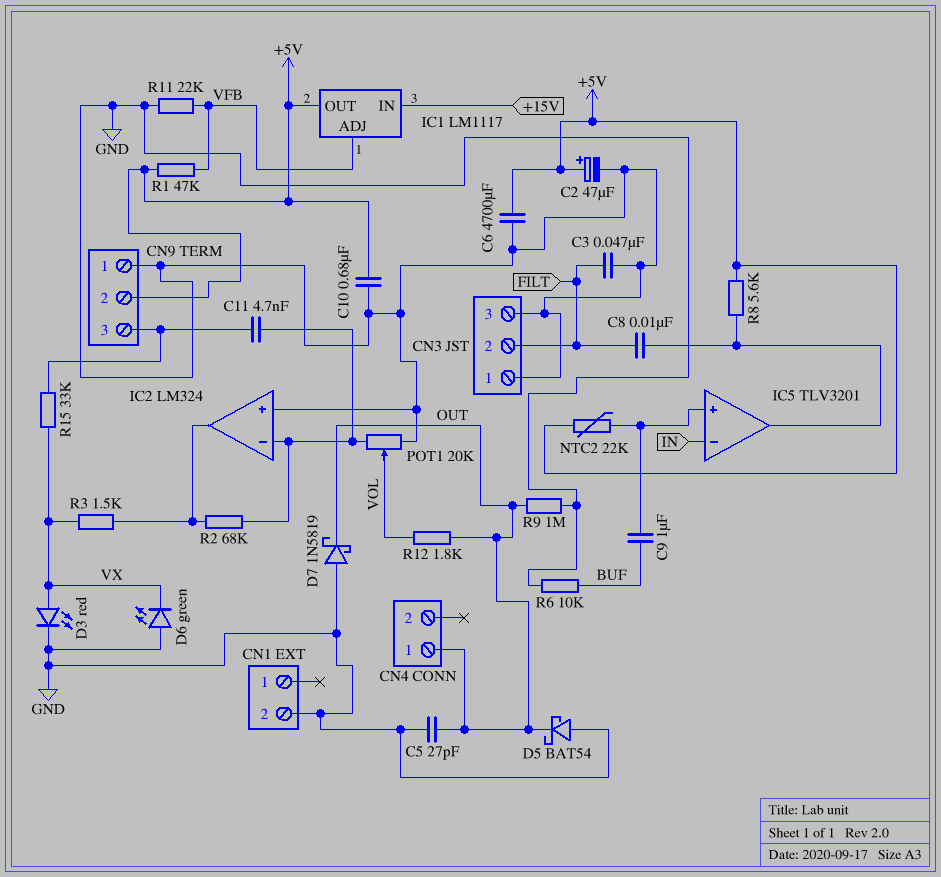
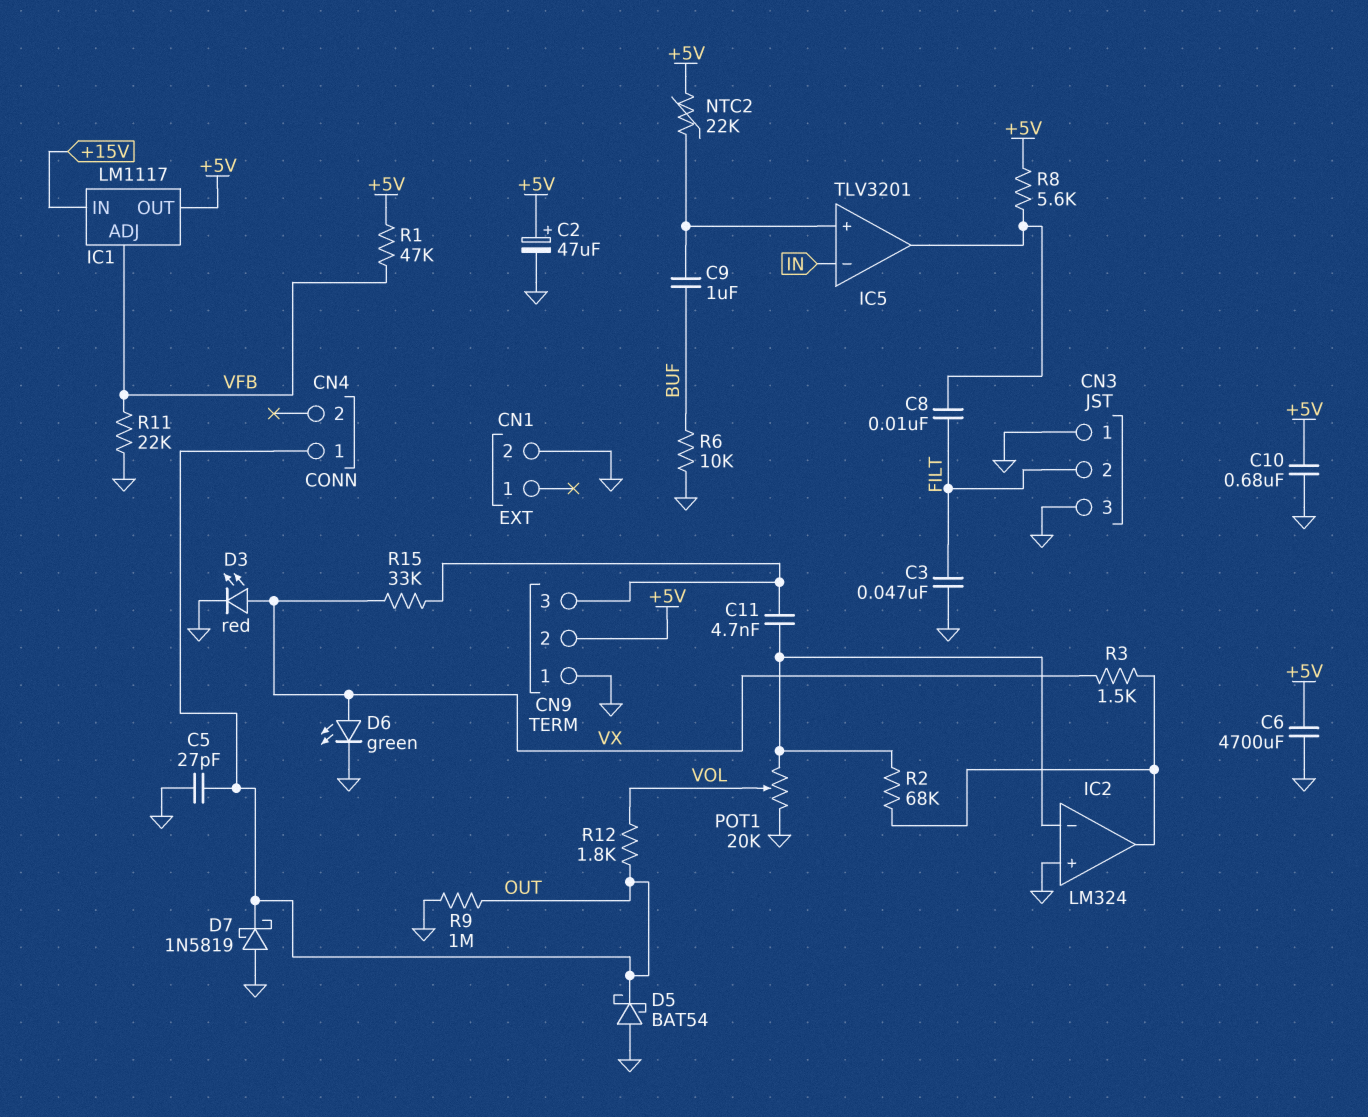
D6: LED green (A GND, K VX) -> LED green (A VX, K GND)

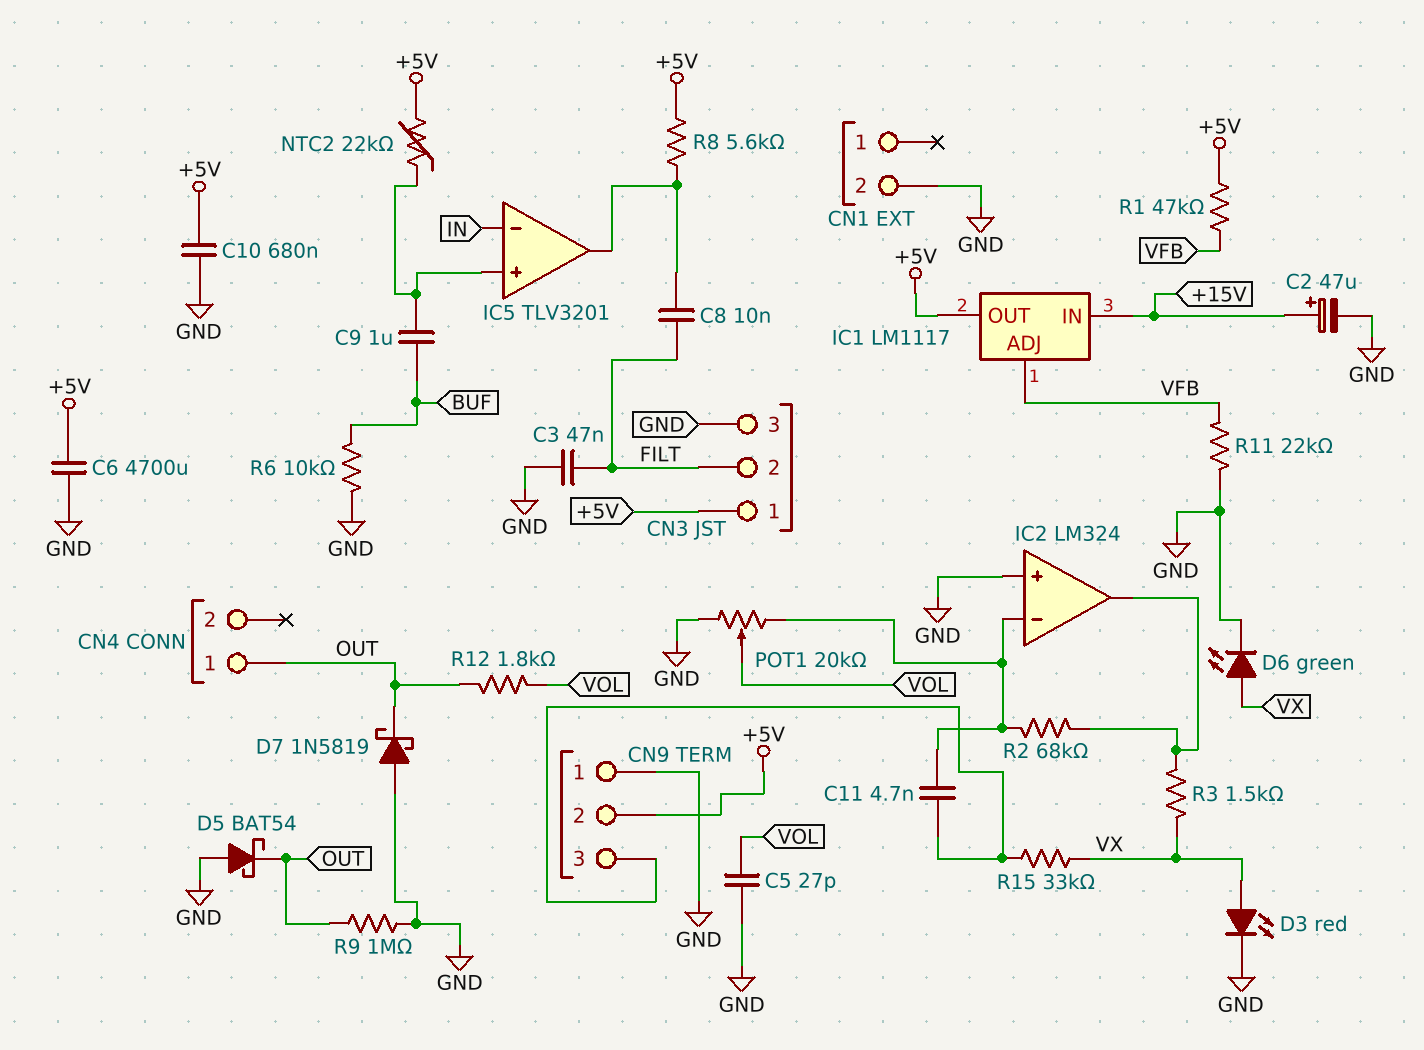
C2: 47uF (plus +5V, minus GND) -> 47uF (plus +15V, minus GND)
C5: 27pF (GND, OUT) -> 27pF (GND, VOL)
CN3 pin 1: GND -> +5V

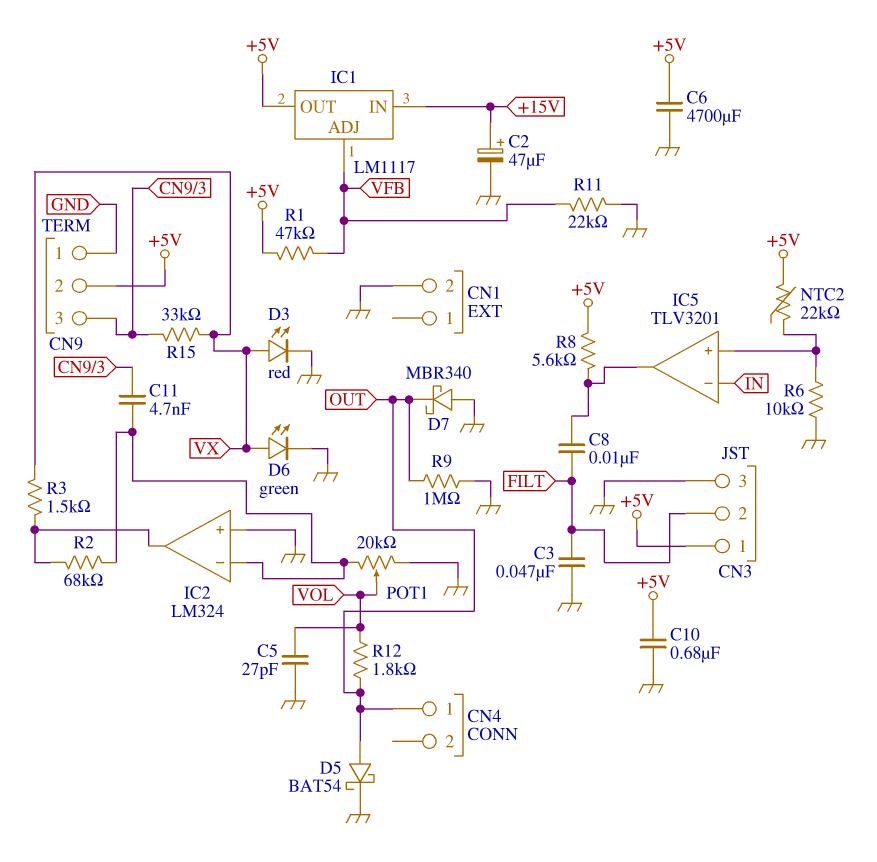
C9: 1uF (BUF, IC5/in+) -> none
D5: schottky BAT54 (A GND, K OUT) -> schottky BAT54 (A OUT, K GND)
D7: schottky 1N5819 (A GND, K OUT) -> schottky MBR340 (A GND, K OUT)
R6: 10k (BUF, GND) -> 10k (GND, IC5/in+)

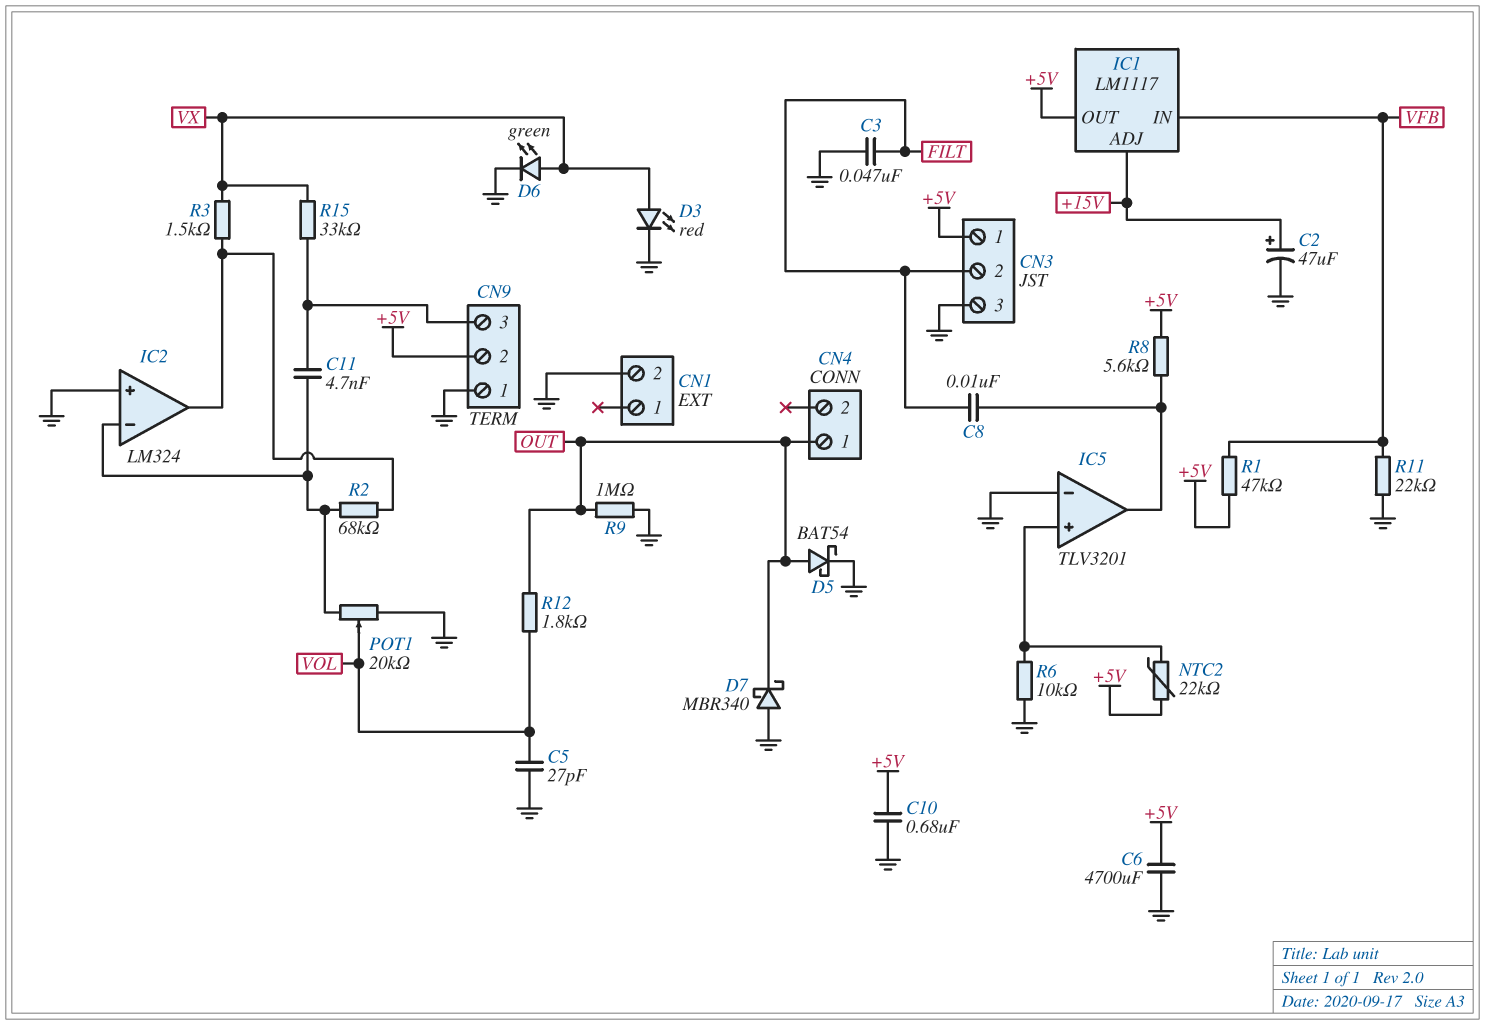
IC1 pin ADJ: VFB -> +15V
IC1 pin IN: +15V -> VFB
IC5 pin in-: IN -> GND

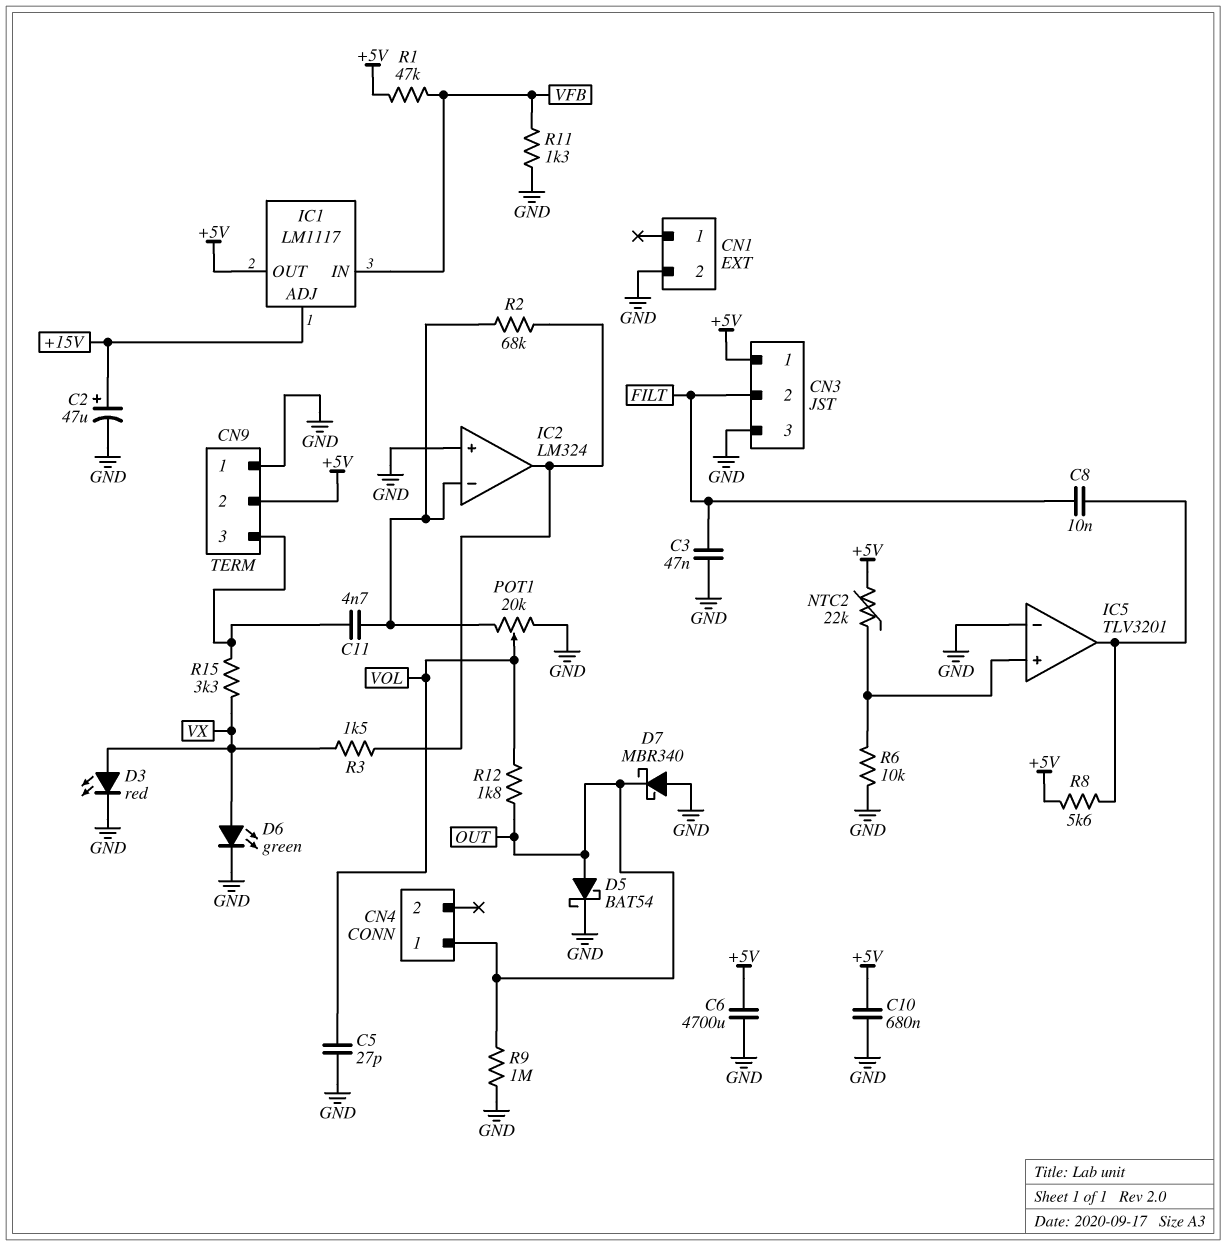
R11: 22k (GND, VFB) -> 1.3k (GND, VFB)
R15: 33k (CN9/3, VX) -> 3.3k (CN9/3, VX)

